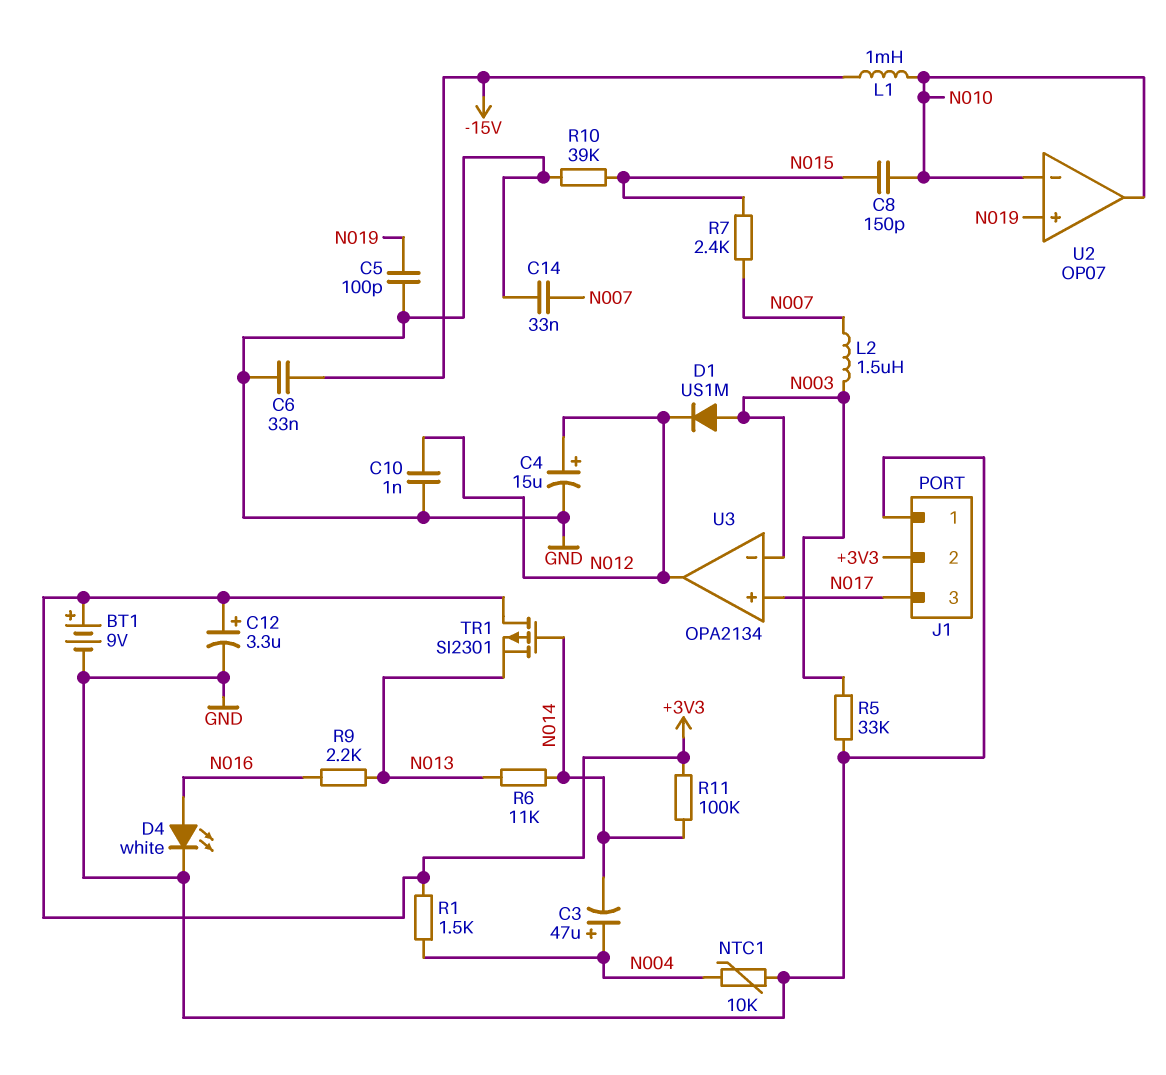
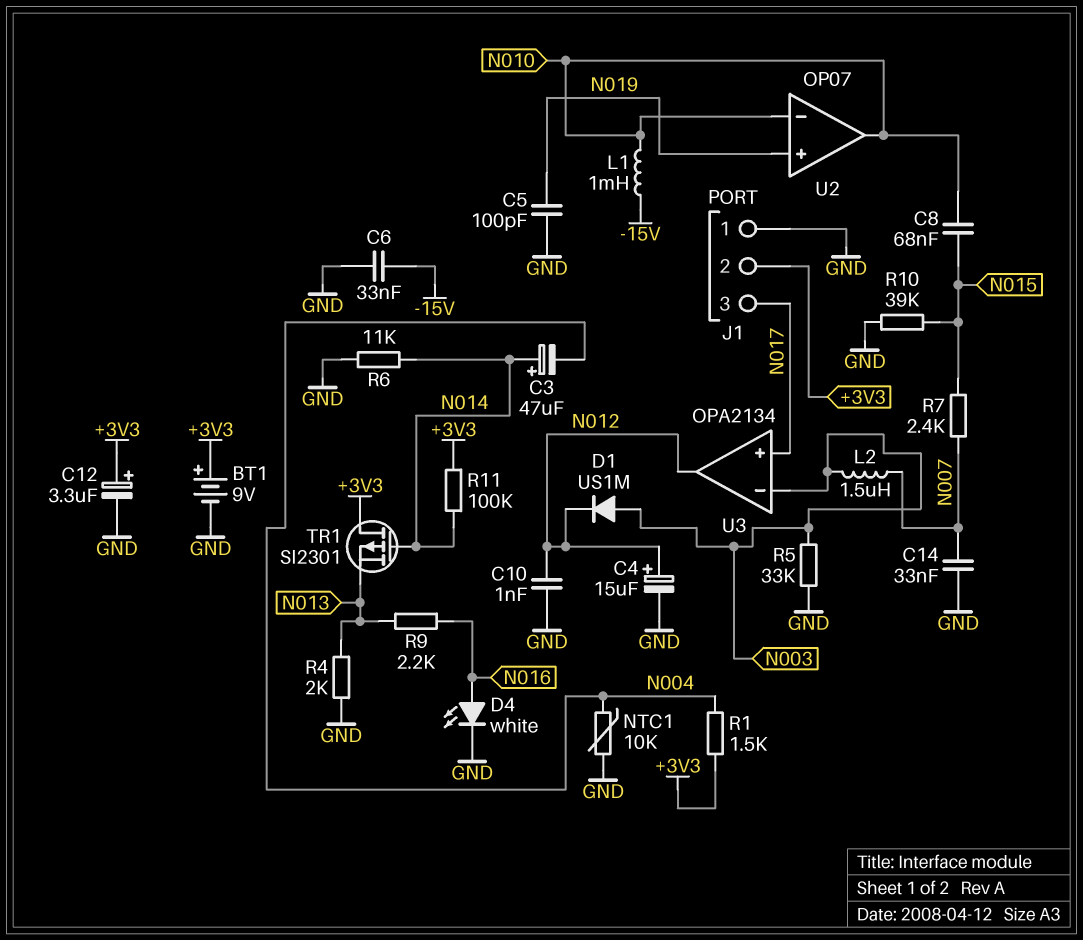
C3: 47uF (plus N004, minus N014) -> 47uF (plus N014, minus N004)
C8: 150pF (N010, N015) -> 68nF (N010, N015)
R4: none -> 2k (GND, N013)
R6: 11k (N013, N014) -> 11k (GND, N014)

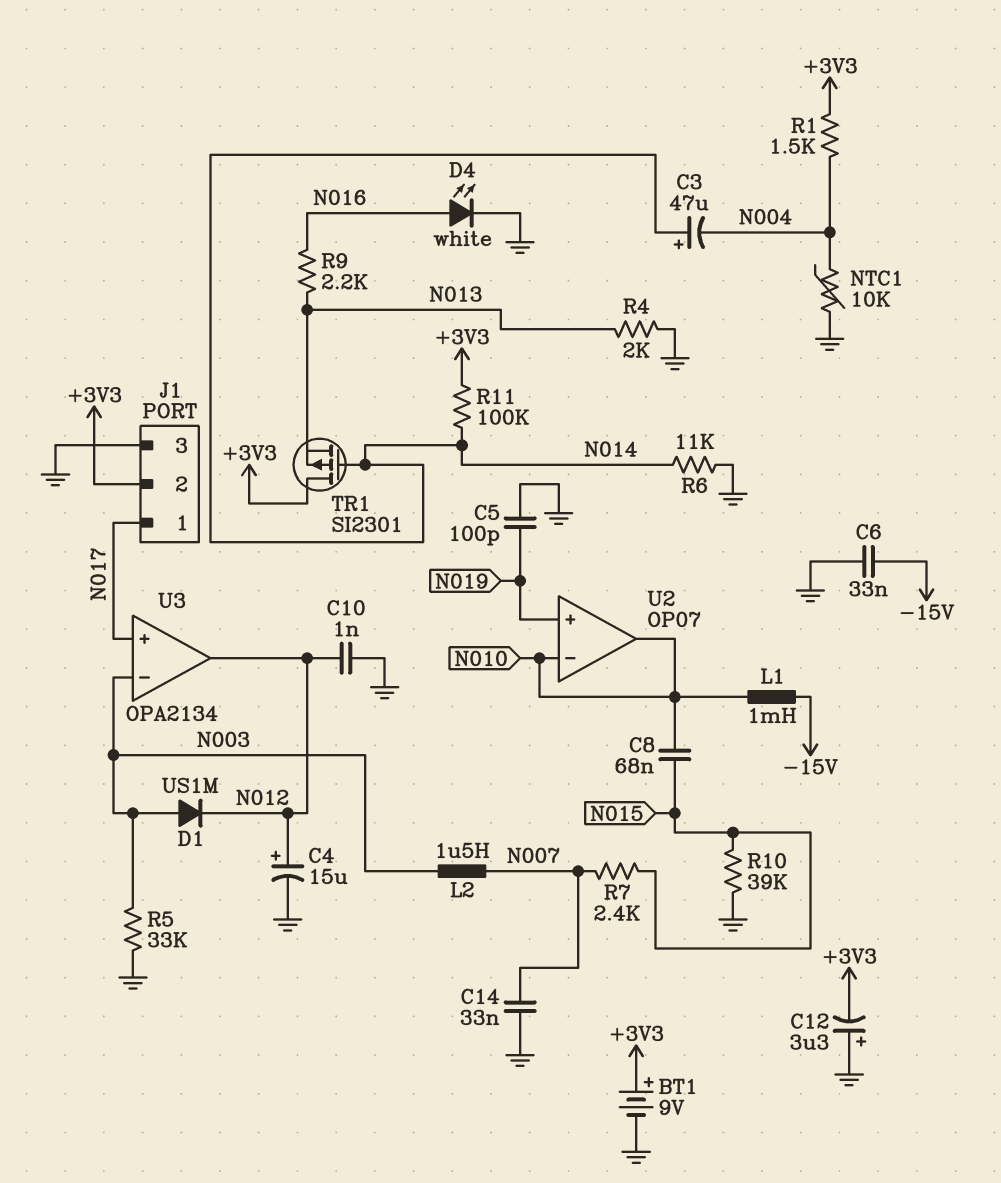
C12: 3.3uF (plus +3V3, minus GND) -> 3.3uF (plus GND, minus +3V3)
J1 pin 1: GND -> N017
J1 pin 3: N017 -> GND

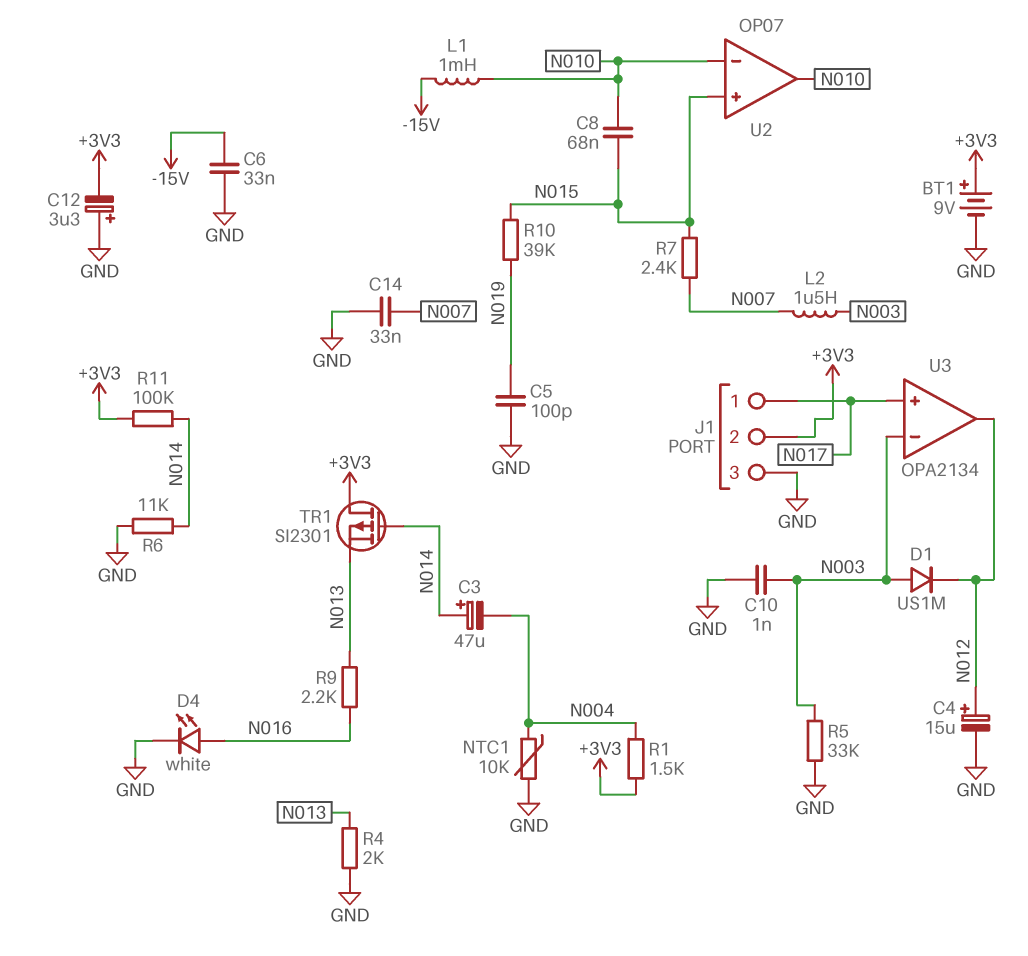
C10: 1nF (GND, N012) -> 1nF (GND, N003)
R10: 39k (GND, N015) -> 39k (N015, N019)
U2 pin in+: N019 -> N015

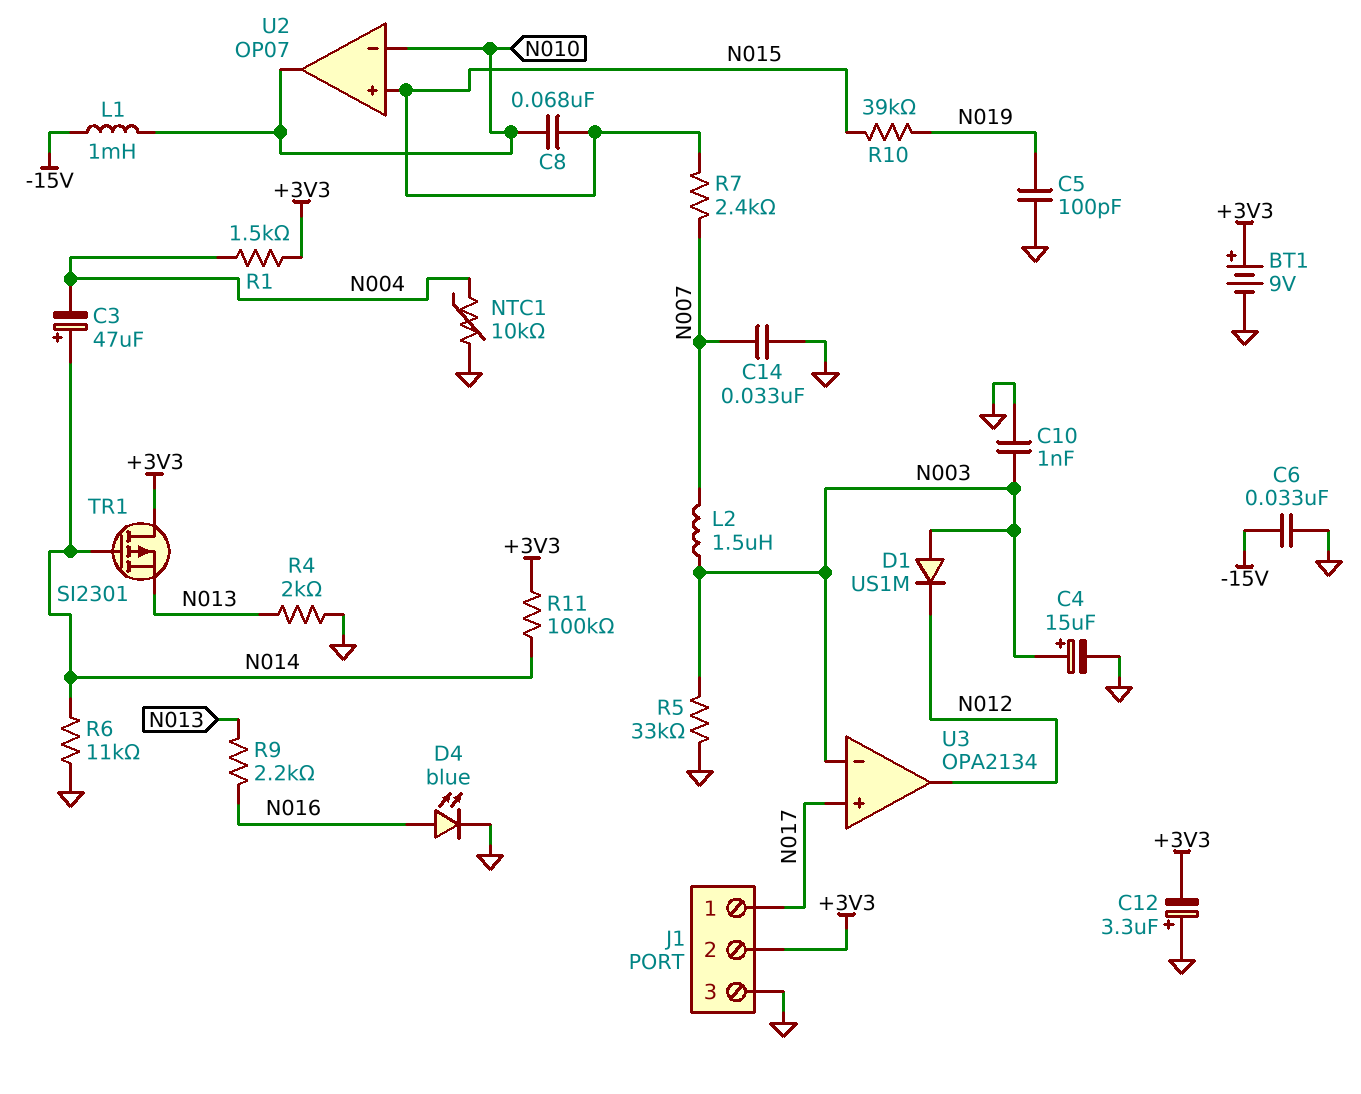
C4: 15uF (plus N012, minus GND) -> 15uF (plus N003, minus GND)
D4: LED white (A N016, K GND) -> LED blue (A N016, K GND)

